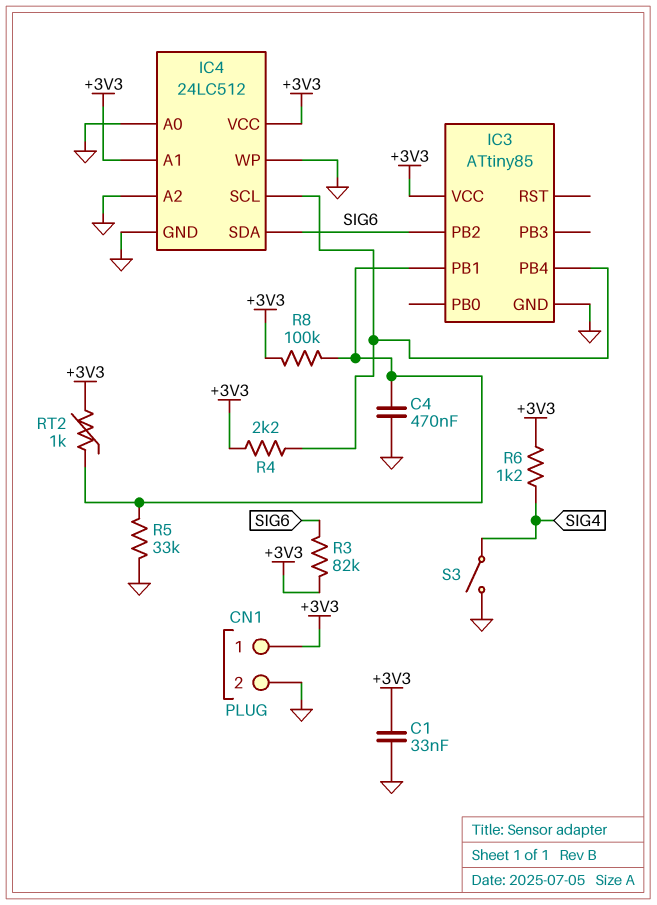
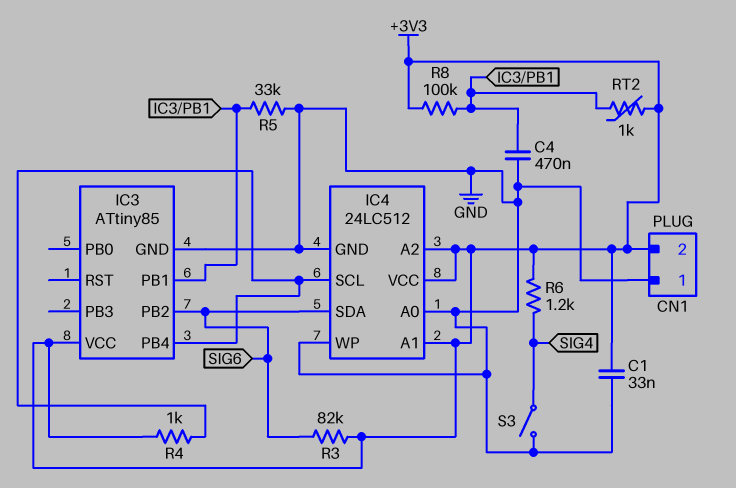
CN1 pin 1: +3V3 -> GND
CN1 pin 2: GND -> +3V3
IC4 pin A2: GND -> +3V3
R4: 2.2k (+3V3, IC3/PB4) -> 1k (+3V3, IC3/PB4)

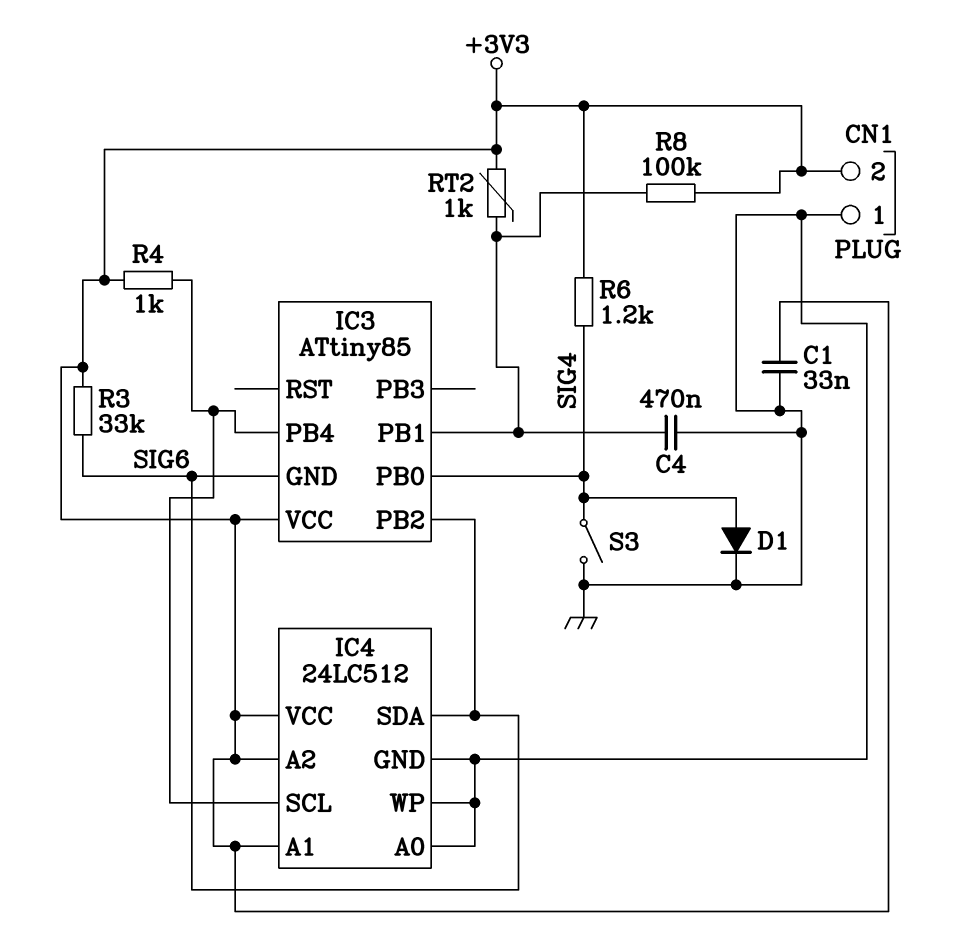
D1: none -> diode (A SIG4, K GND)
IC3 pin GND: GND -> SIG6
IC3 pin PB0: none -> SIG4
R3: 82k (+3V3, SIG6) -> 33k (+3V3, SIG6)
R5: 33k (GND, IC3/PB1) -> none

